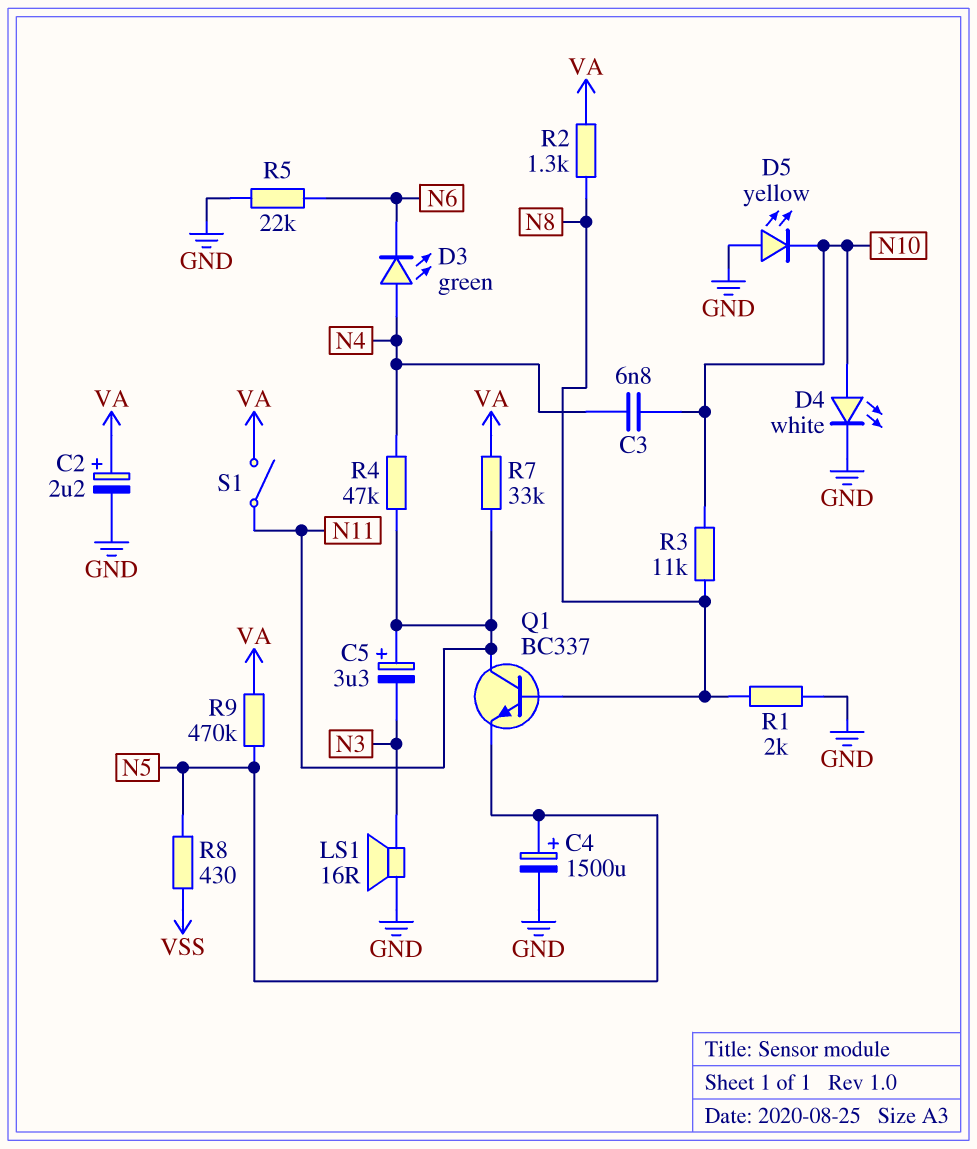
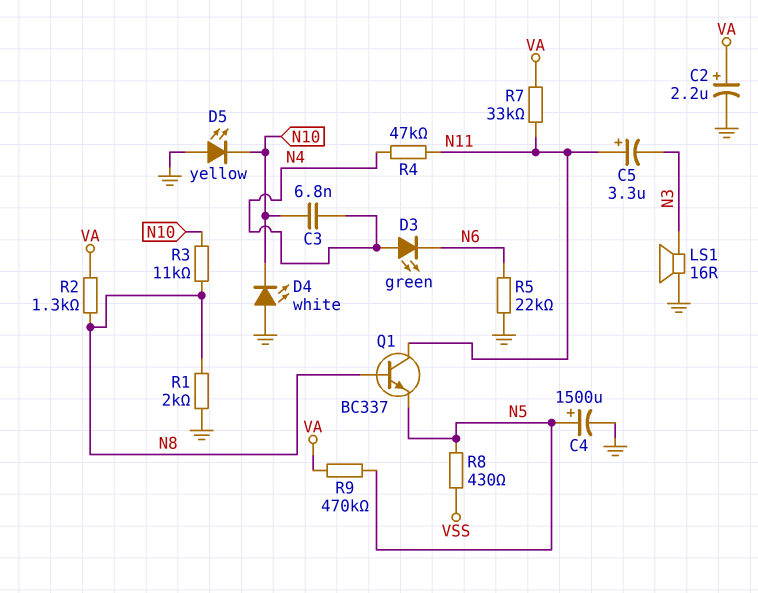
D4: LED white (A N10, K GND) -> LED white (A GND, K N10)
S1: switch (N11, VA) -> none

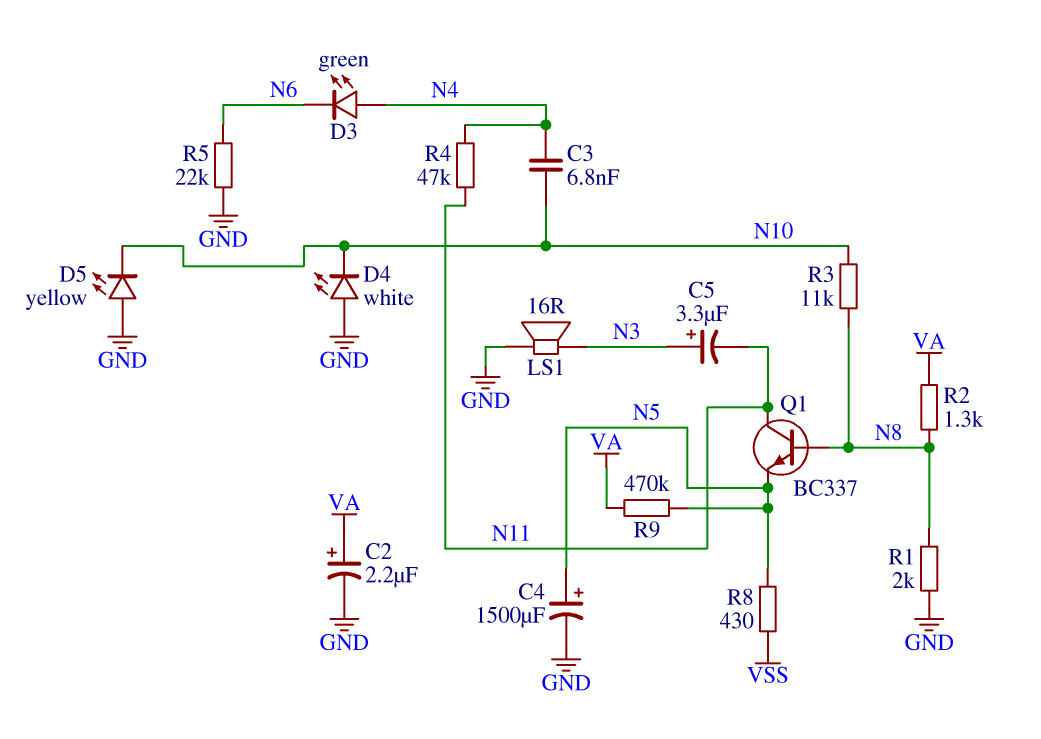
C5: 3.3uF (plus N11, minus N3) -> 3.3uF (plus N3, minus N11)
R7: 33k (N11, VA) -> none

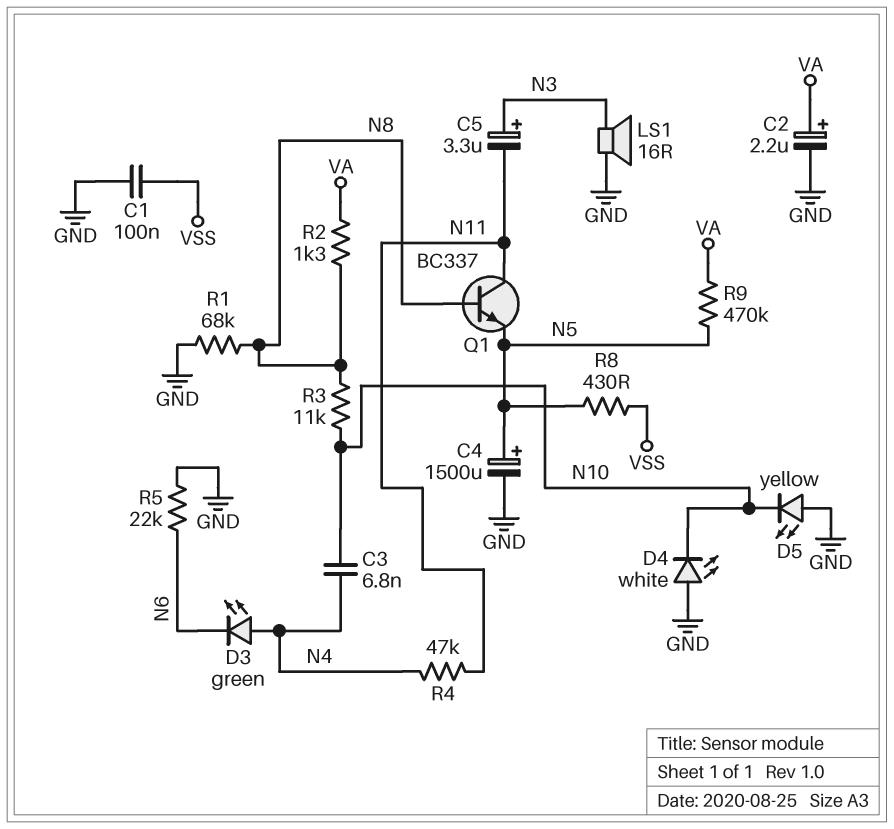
C1: none -> 100nF (GND, VSS)
R1: 2k (GND, N8) -> 68k (GND, N8)

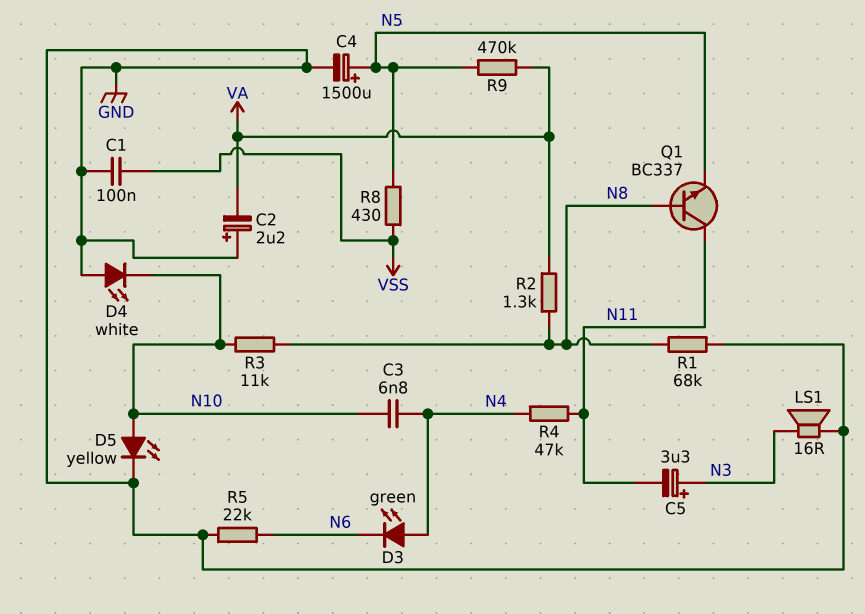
C2: 2.2uF (plus VA, minus GND) -> 2.2uF (plus GND, minus VA)
D5: LED yellow (A GND, K N10) -> LED yellow (A N10, K GND)

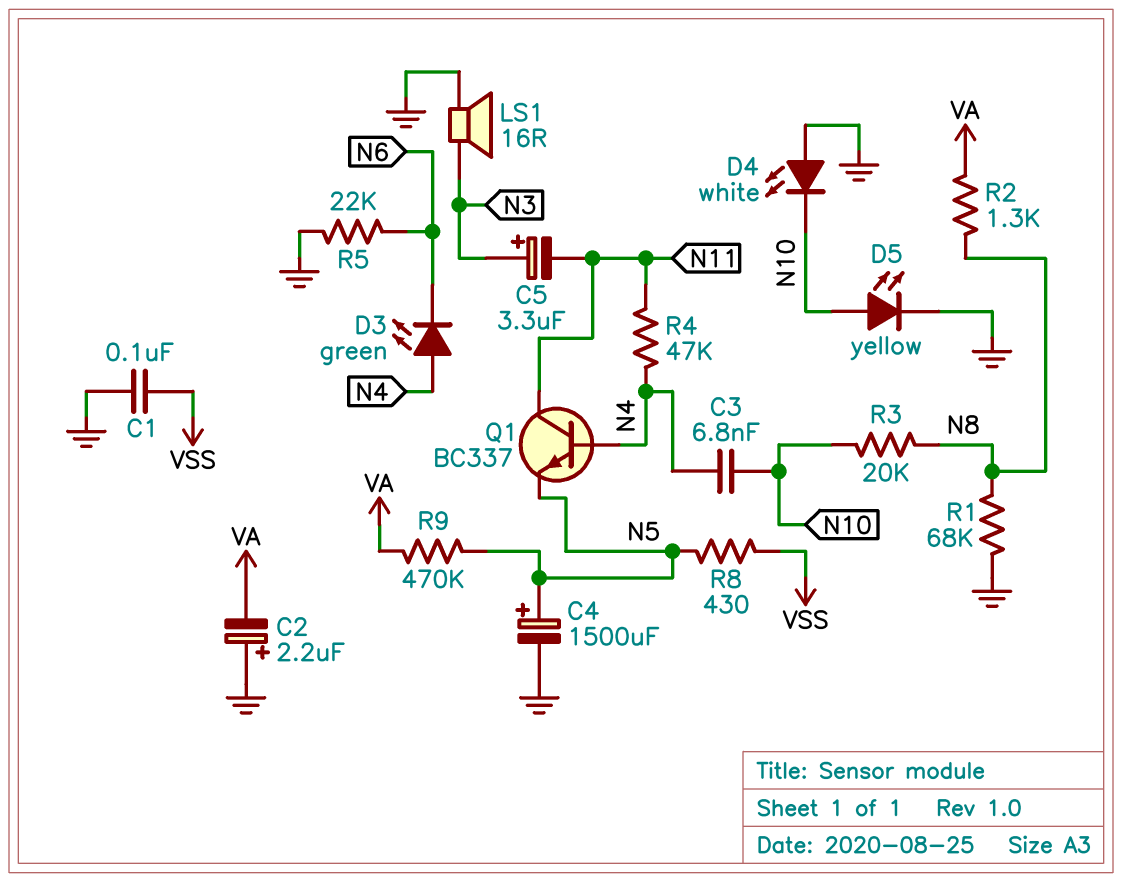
Q1: NPN BC337 (B N8, C N11, E N5) -> NPN BC337 (B N4, C N11, E N5)
R3: 11k (N8, N10) -> 20k (N8, N10)

